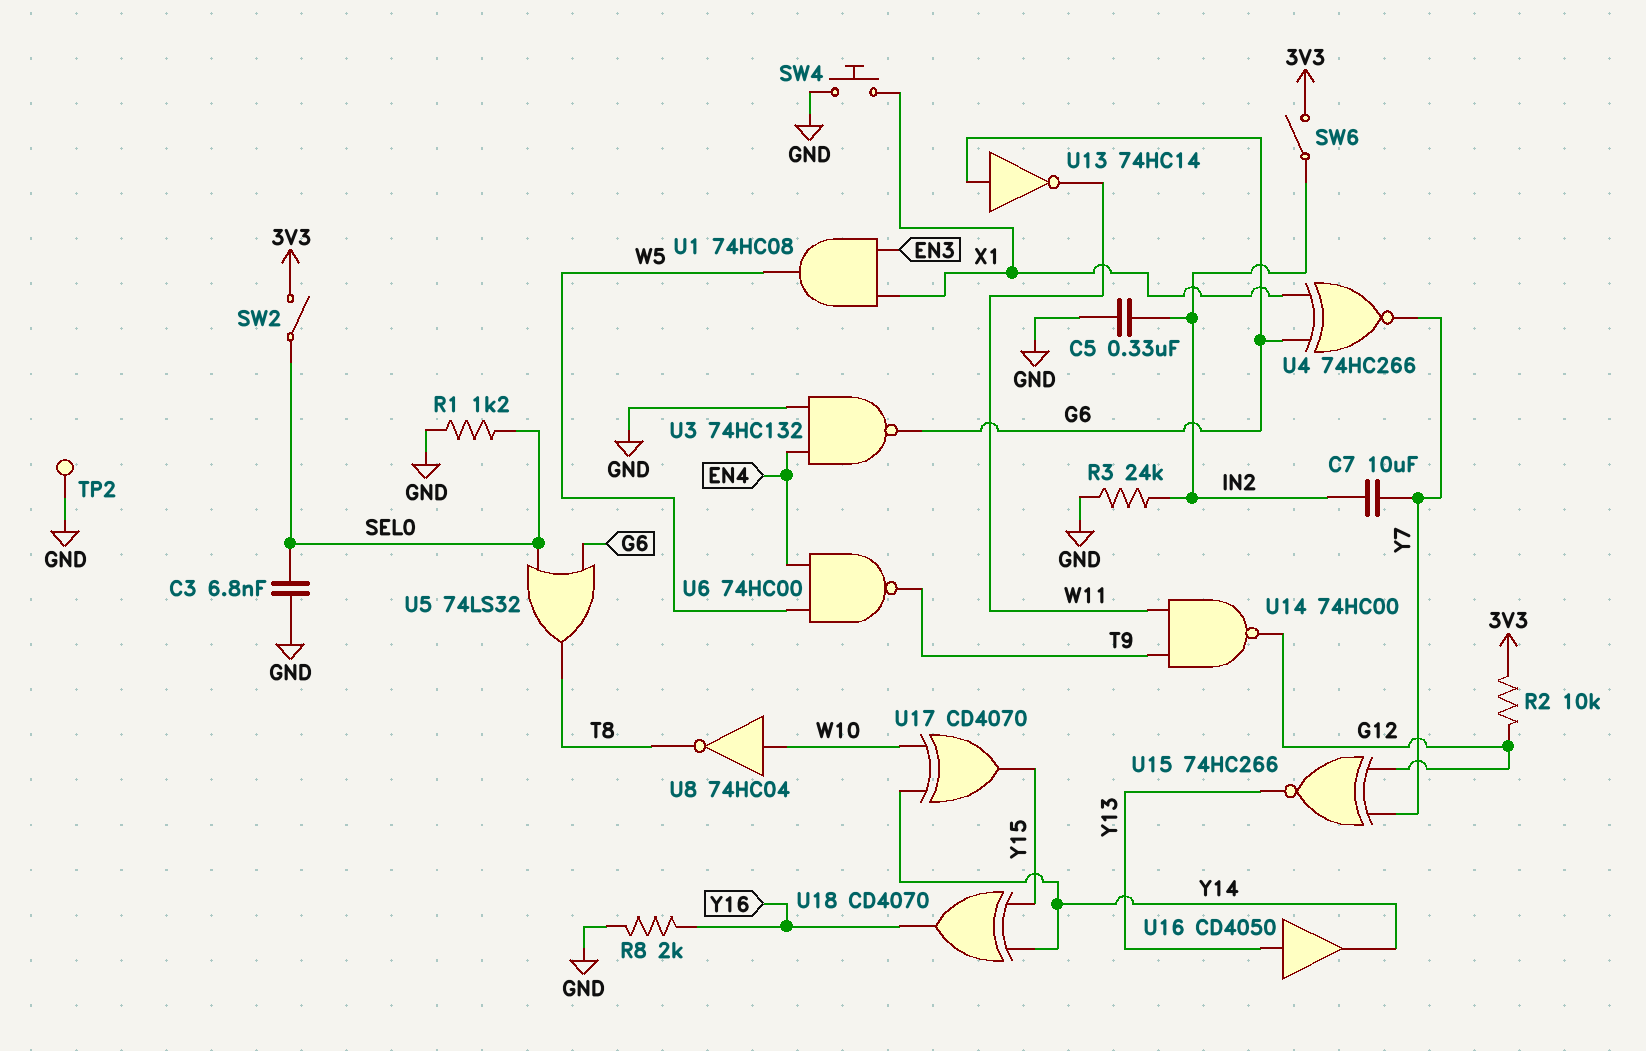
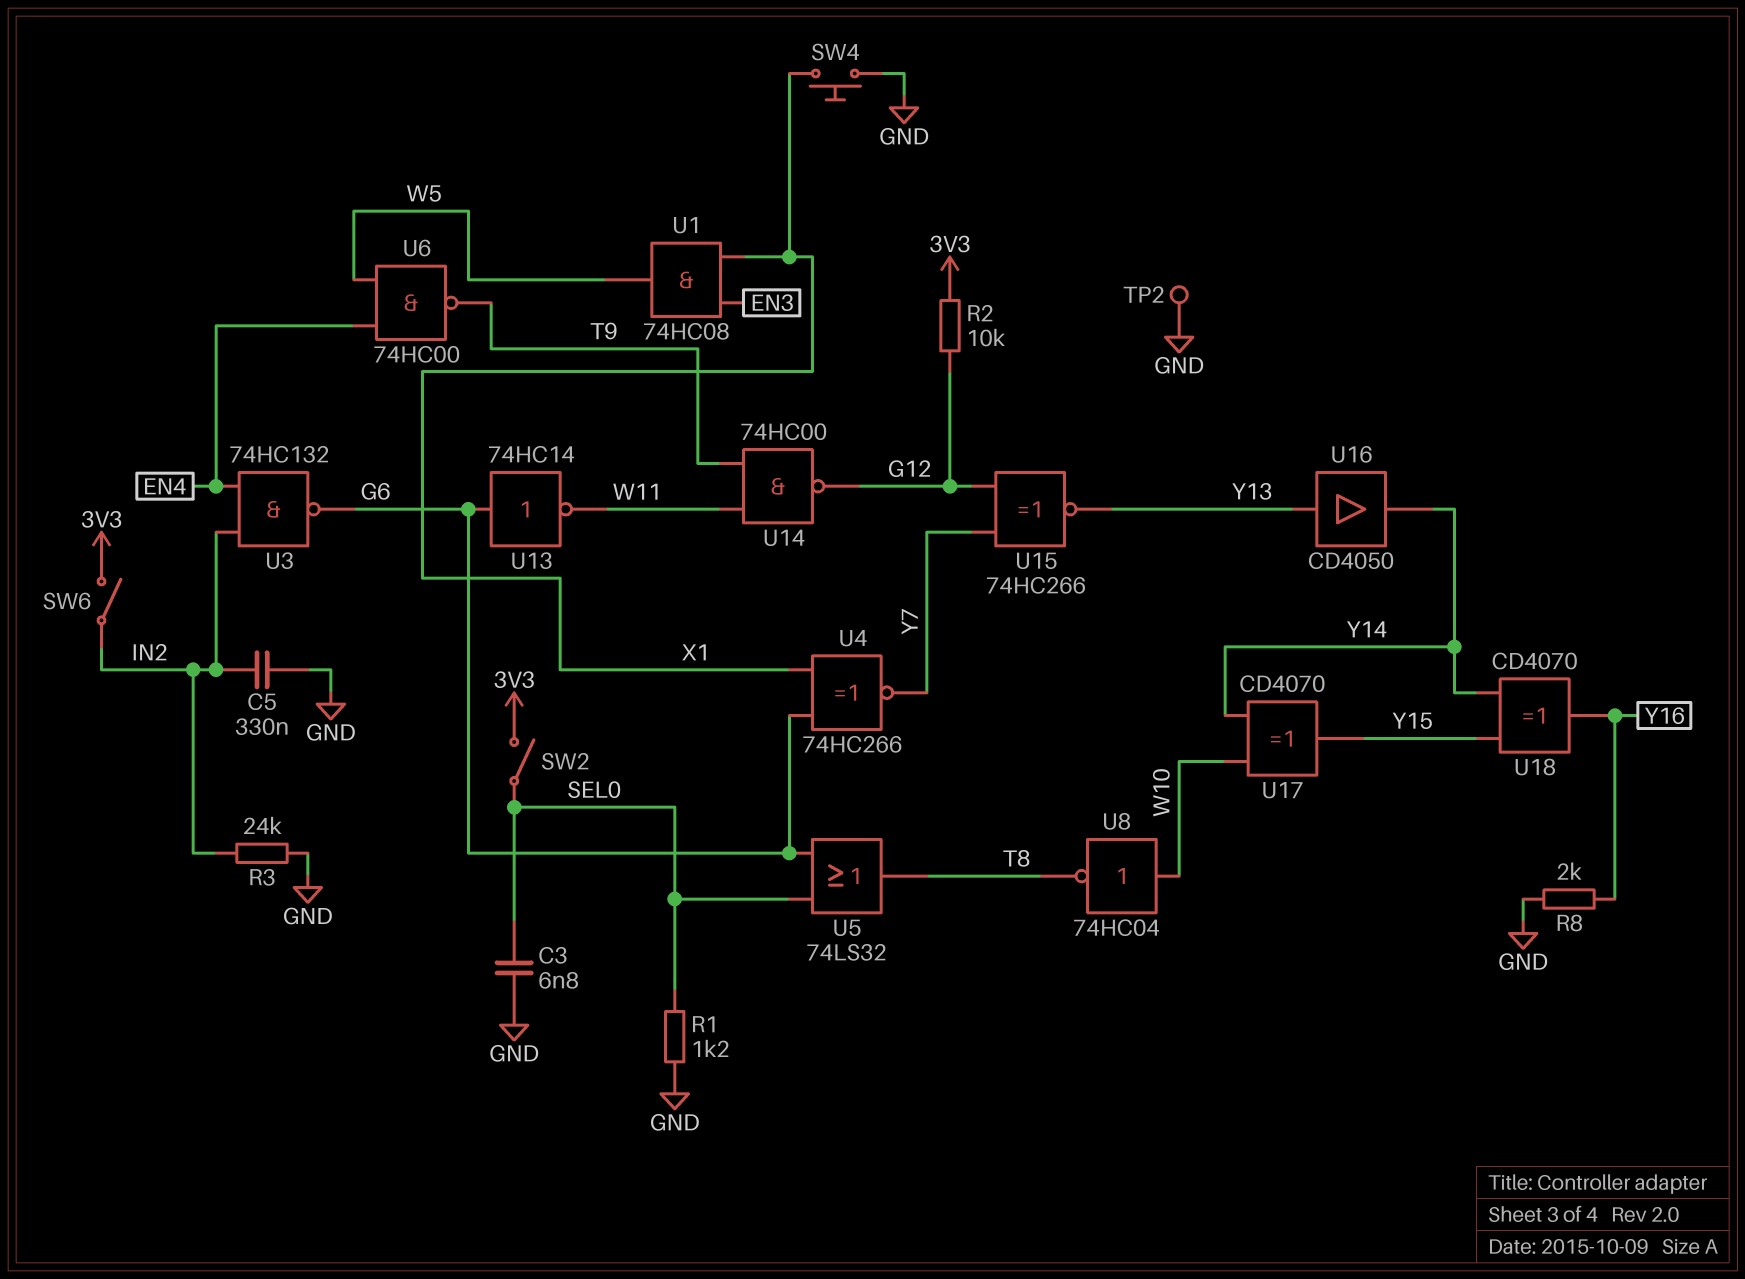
C7: 10uF (IN2, Y7) -> none
U3: NAND 74HC132 (in EN4, in GND, out G6) -> NAND 74HC132 (in EN4, in IN2, out G6)

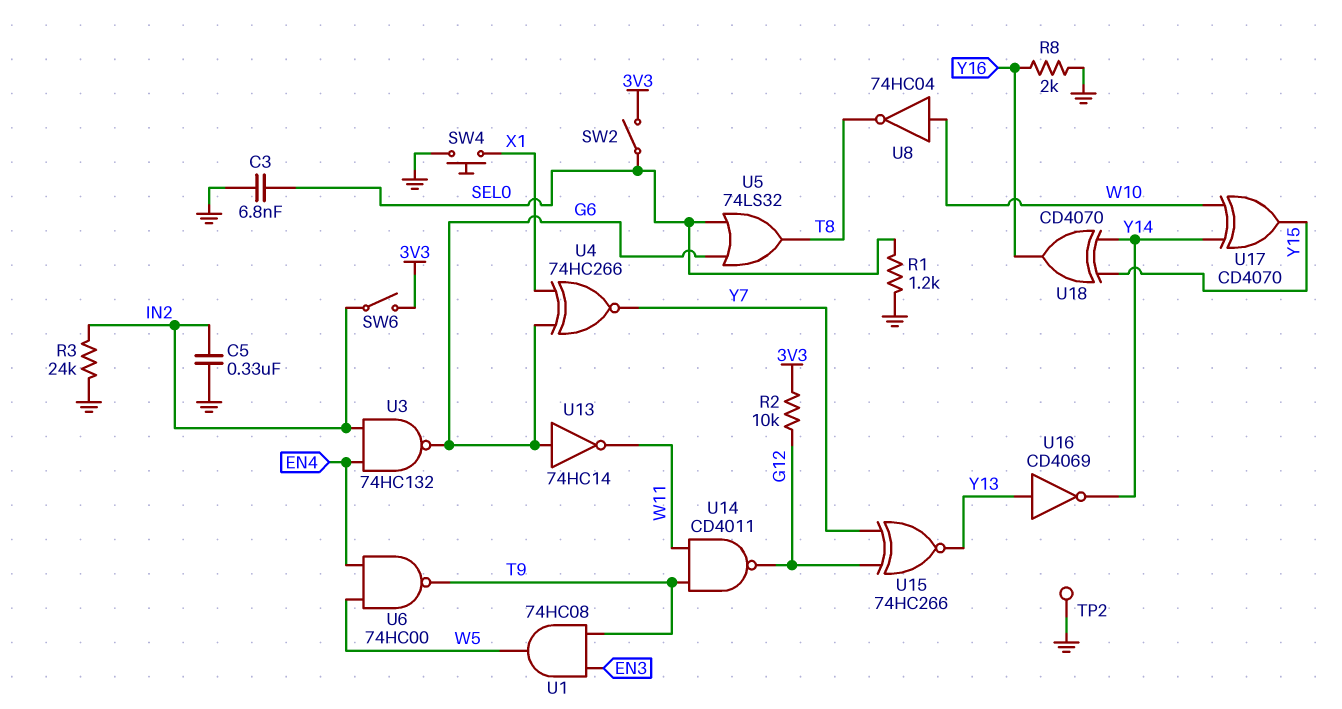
U1: AND 74HC08 (in EN3, in X1, out W5) -> AND 74HC08 (in EN3, in T9, out W5)
U14: NAND 74HC00 (in T9, in W11, out G12) -> NAND CD4011 (in T9, in W11, out G12)
U16: buffer CD4050 (in Y13, out Y14) -> NOT CD4069 (in Y13, out Y14)

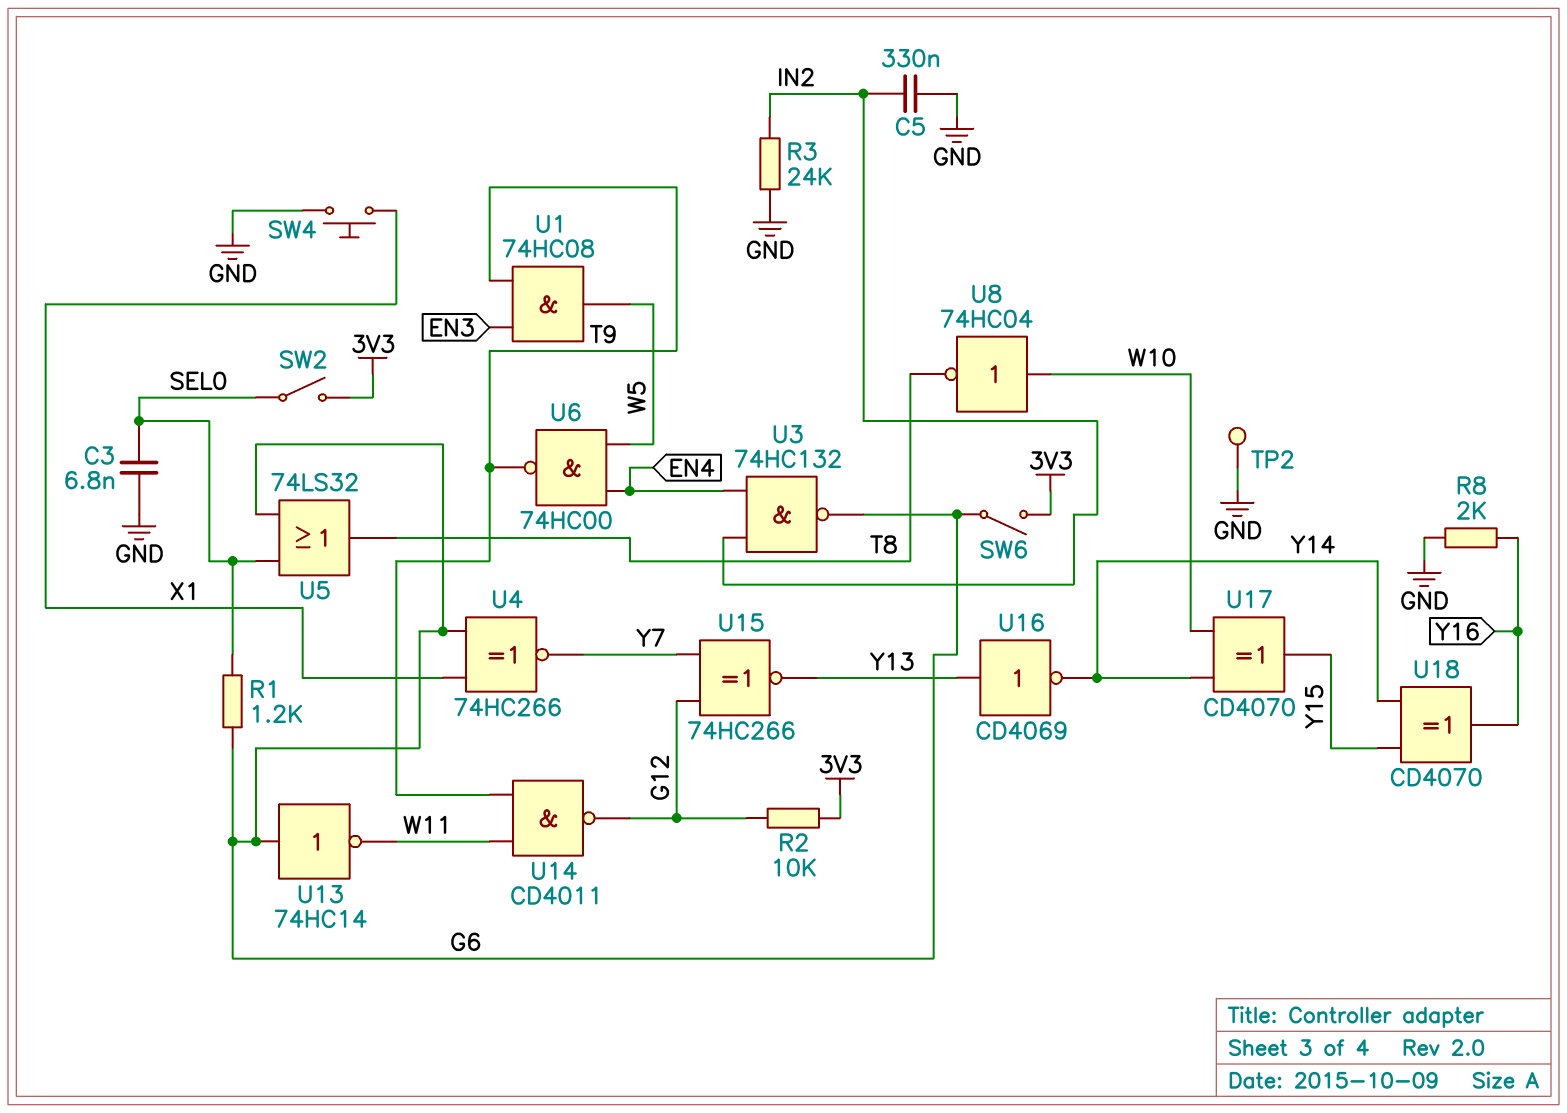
R1: 1.2k (GND, SEL0) -> 1.2k (G6, SEL0)
SW6: switch (3V3, IN2) -> switch (3V3, G6)

